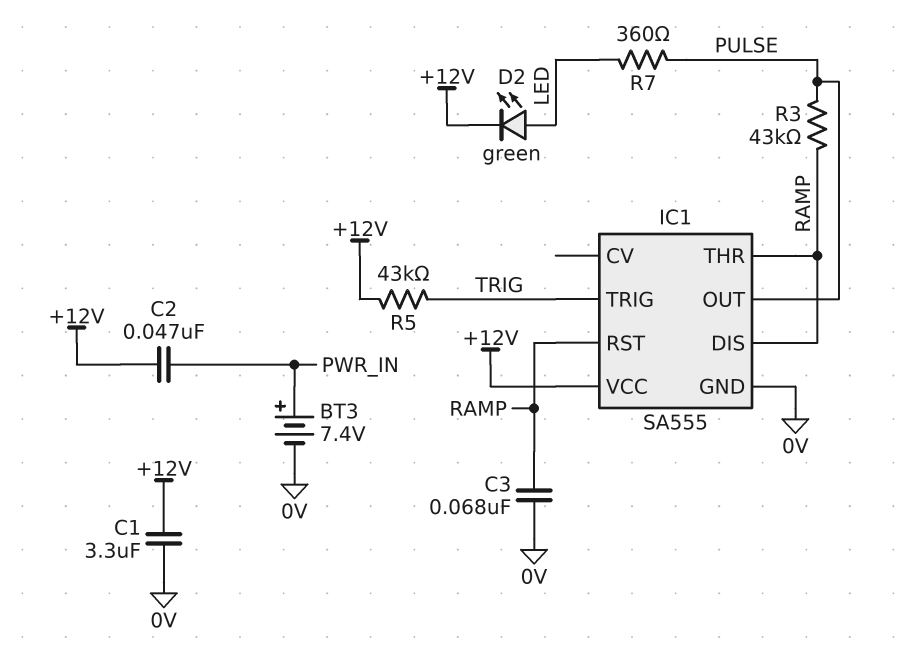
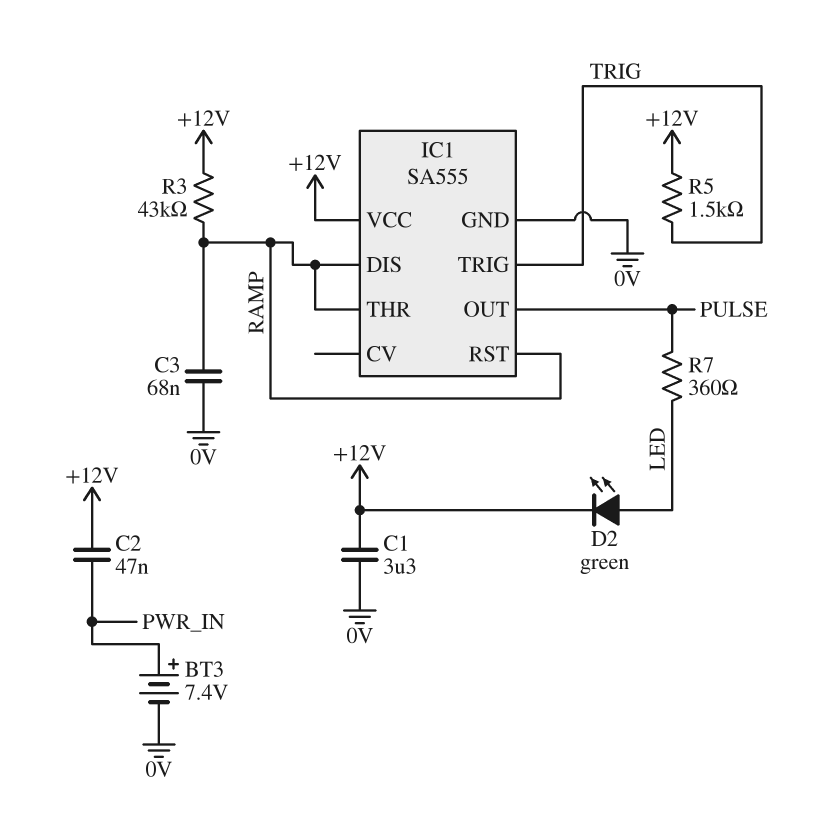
R3: 43k (PULSE, RAMP) -> 43k (+12V, RAMP)
R5: 43k (+12V, TRIG) -> 1.5k (+12V, TRIG)

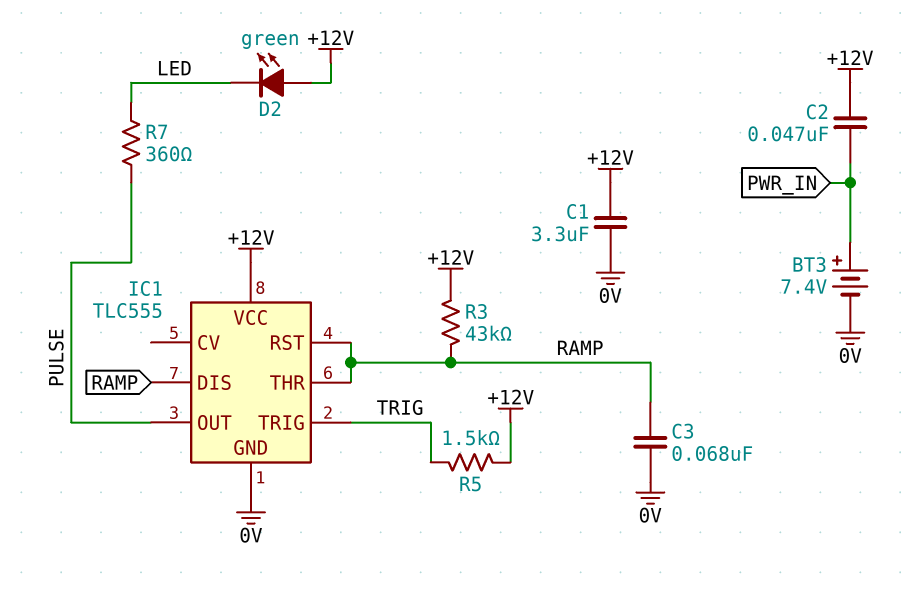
D2: LED green (A LED, K +12V) -> LED green (A +12V, K LED)
IC1: SA555 -> TLC555

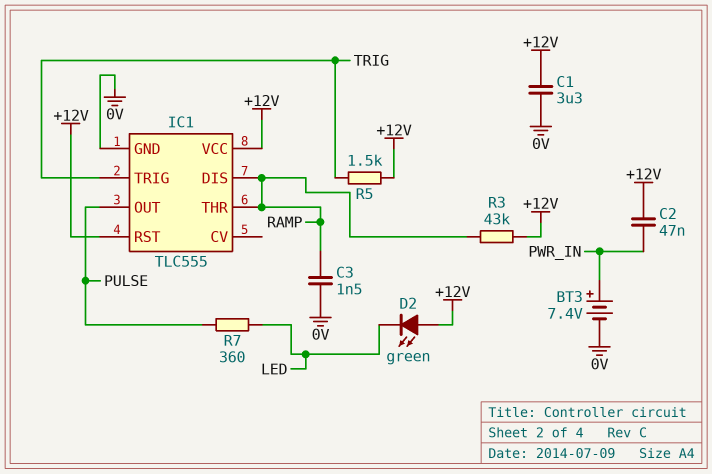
C3: 68nF (0V, RAMP) -> 1.5nF (0V, RAMP)
IC1 pin RST: RAMP -> +12V

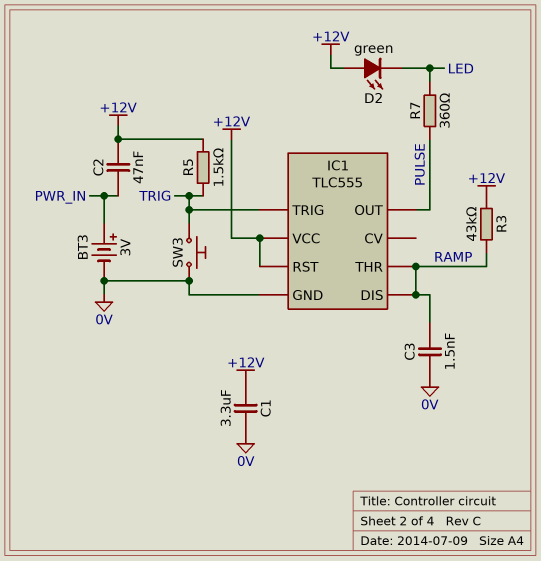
BT3: 7.4V (plus PWR_IN, minus 0V) -> 3V (plus PWR_IN, minus 0V)
SW3: none -> button (0V, TRIG)

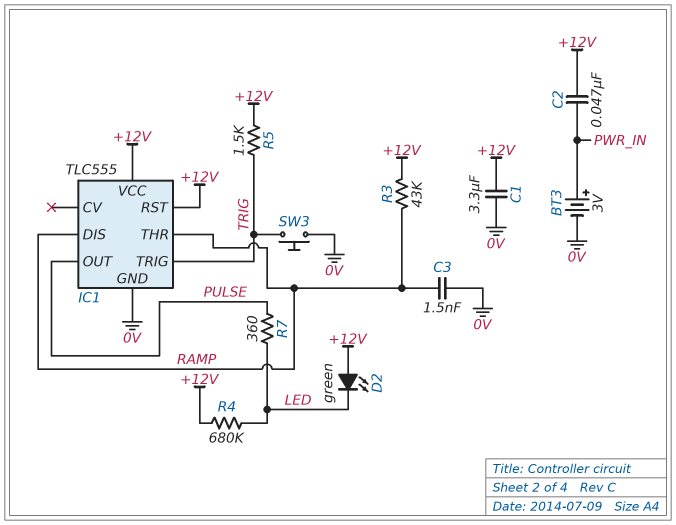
R4: none -> 680k (+12V, LED)

